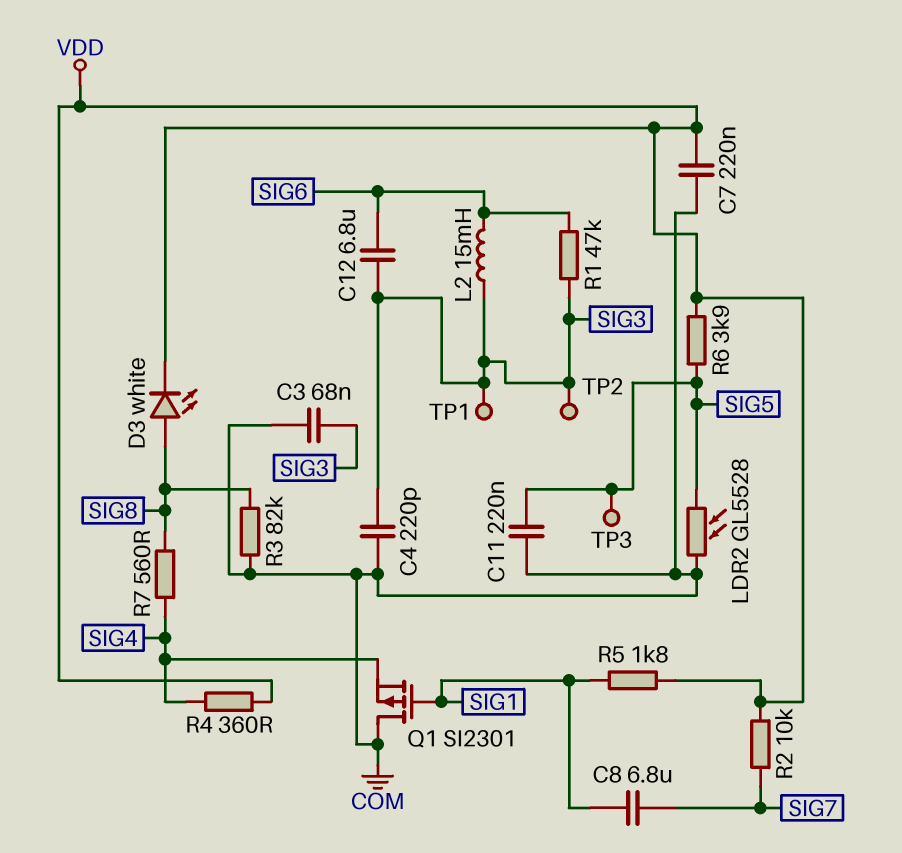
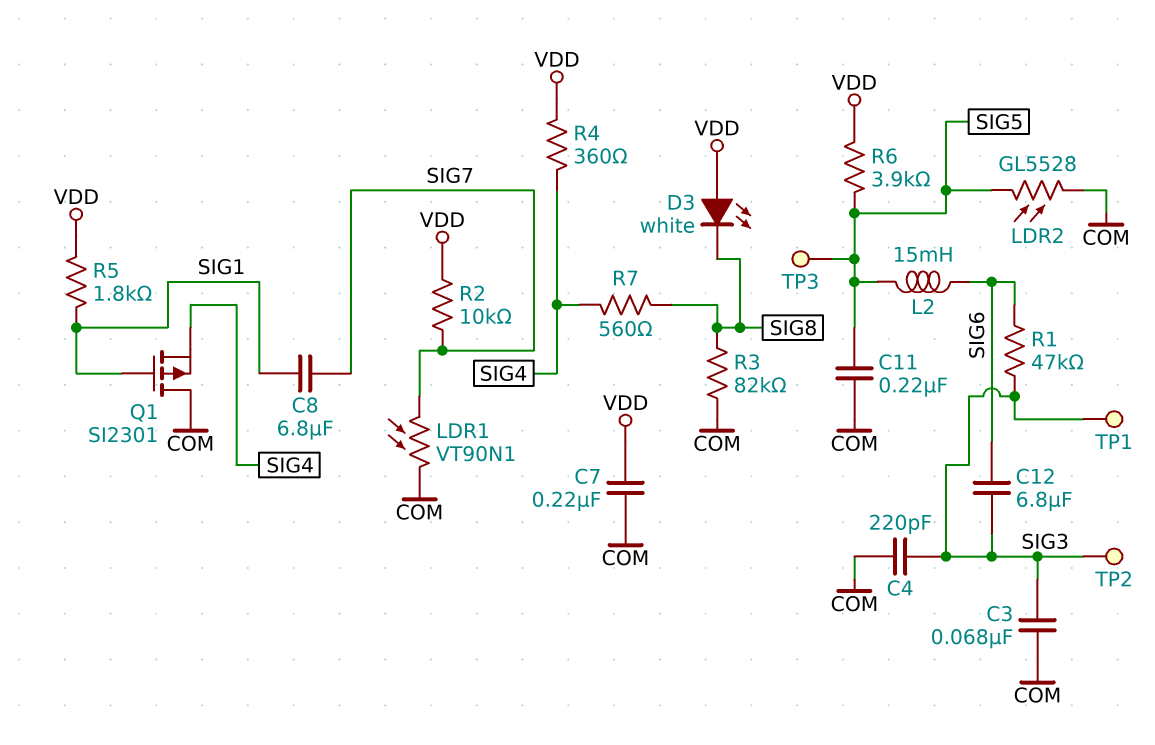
D3: LED white (A SIG8, K VDD) -> LED white (A VDD, K SIG8)
L2: 15mH (SIG3, SIG6) -> 15mH (SIG5, SIG6)
LDR1: none -> VT90N1 (COM, SIG7)

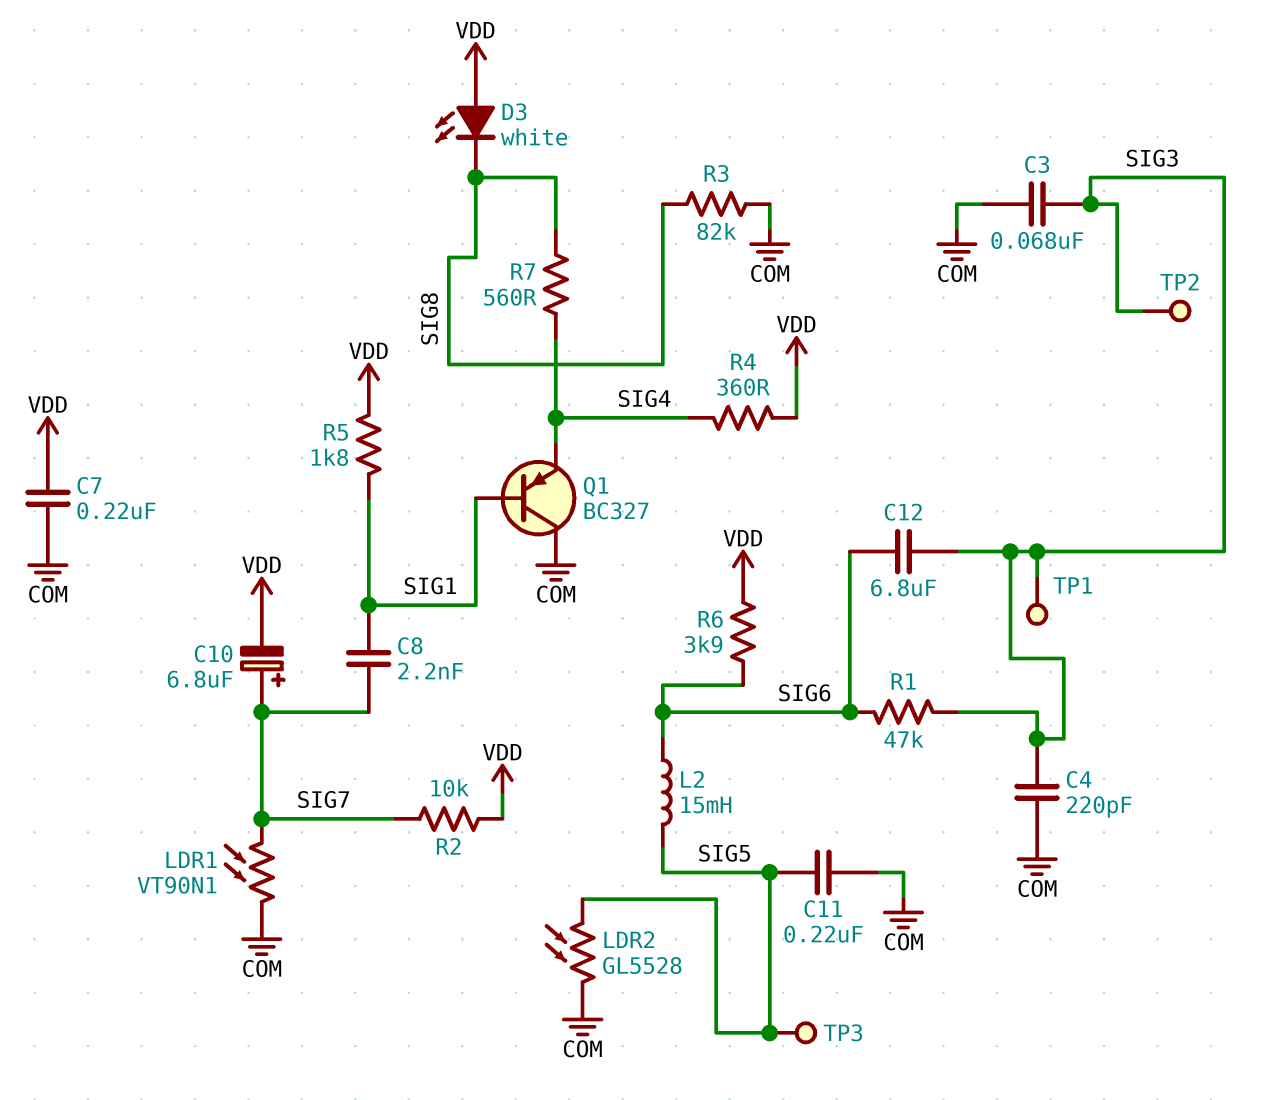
C8: 6.8uF (SIG1, SIG7) -> 2.2nF (SIG1, SIG7)
C10: none -> 6.8uF (plus SIG7, minus VDD)
Q1: PMOS SI2301 (G SIG1, D COM, S SIG4) -> PNP BC327 (B SIG1, C COM, E SIG4)
R6: 3.9k (SIG5, VDD) -> 3.9k (SIG6, VDD)

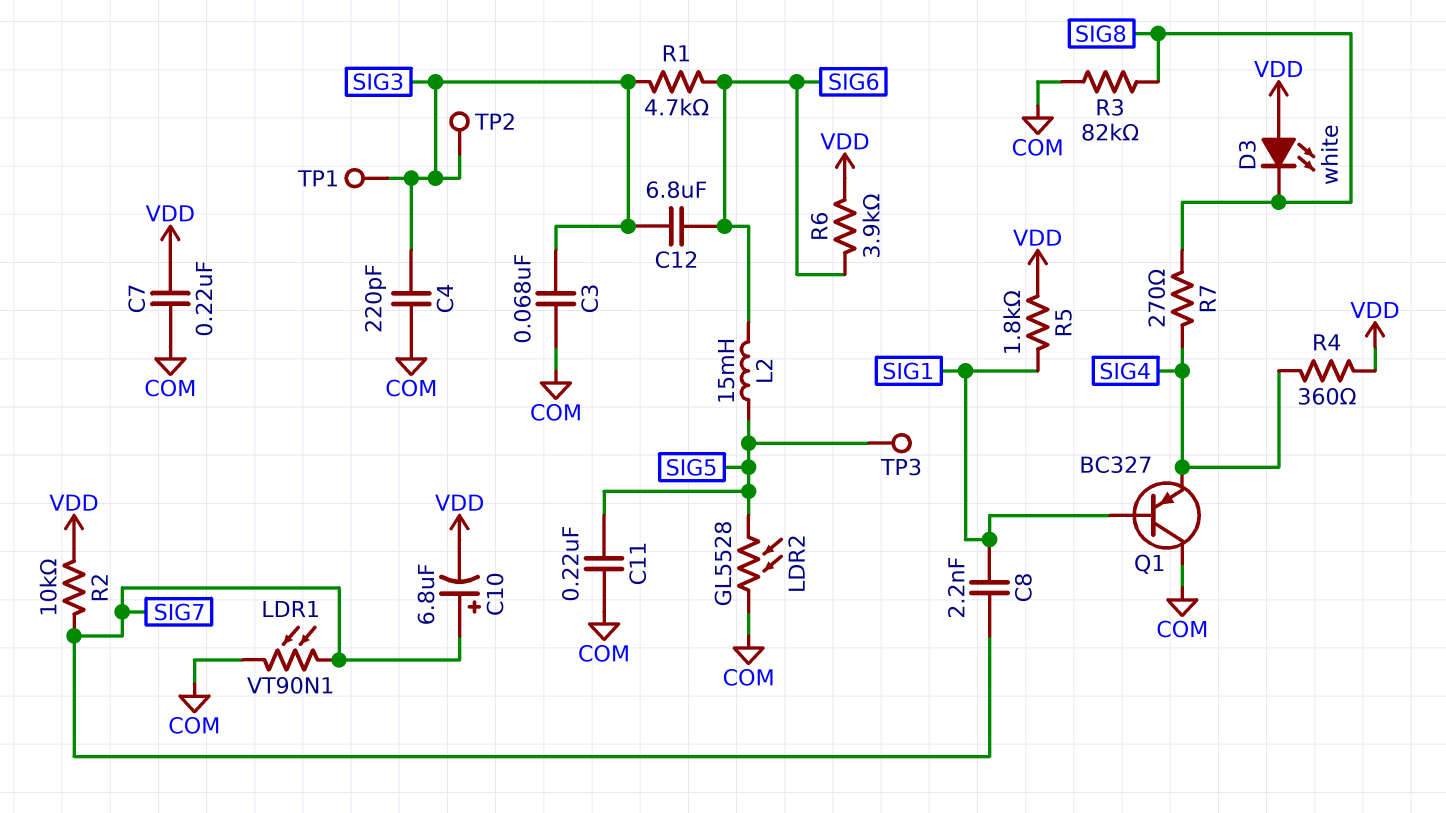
R1: 47k (SIG3, SIG6) -> 4.7k (SIG3, SIG6)
R7: 560 (SIG4, SIG8) -> 270 (SIG4, SIG8)

